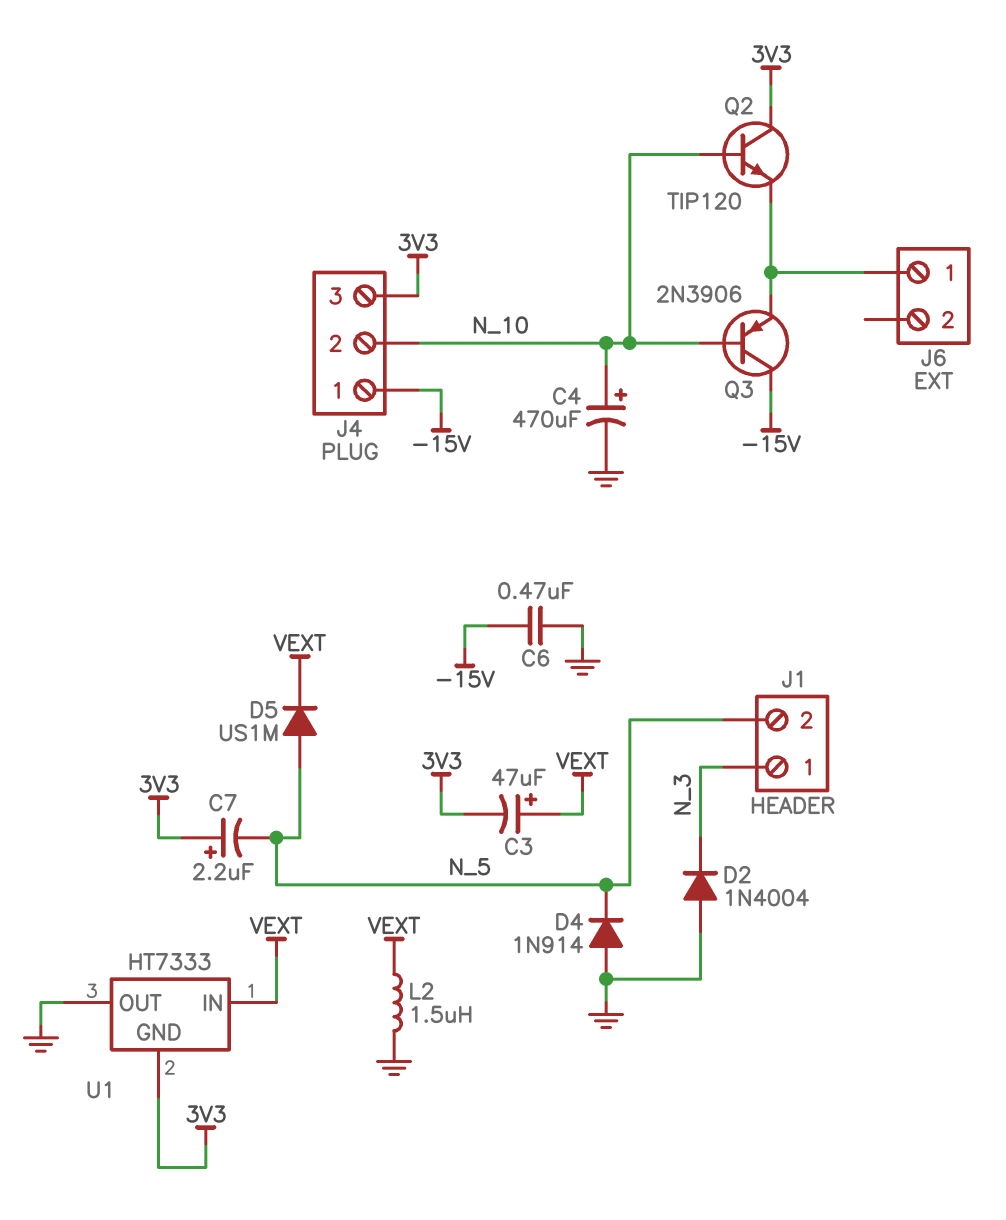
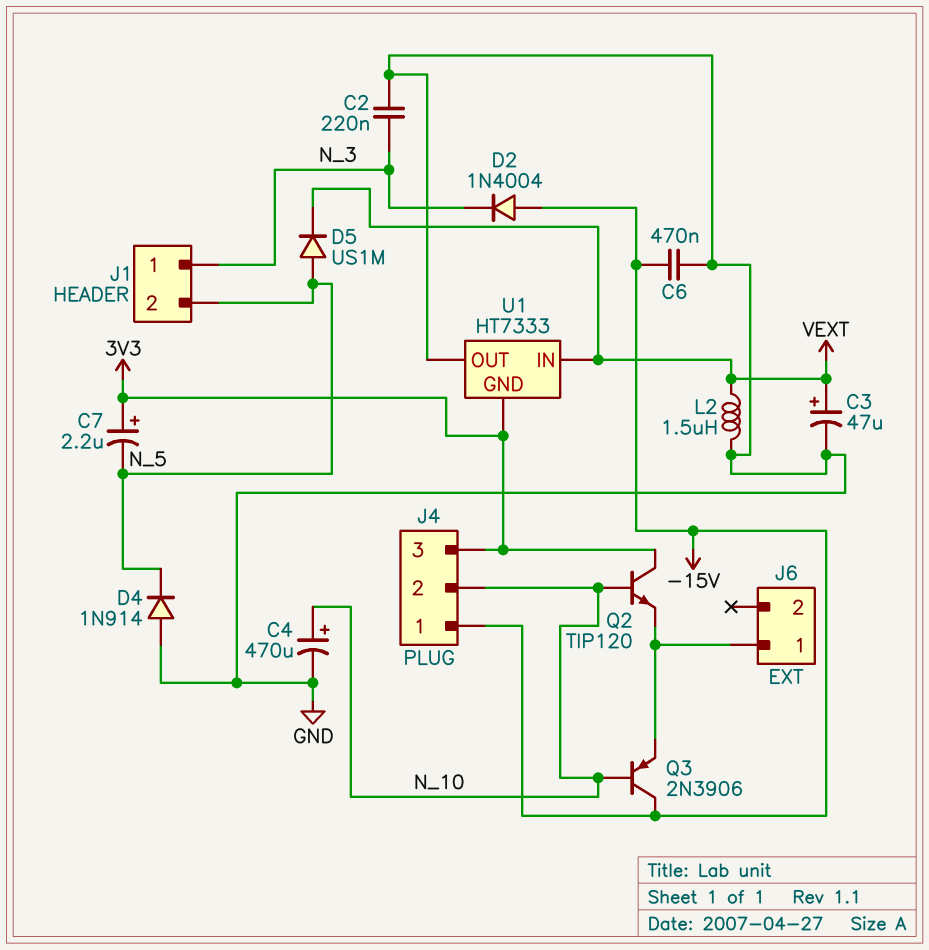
C2: none -> 220nF (GND, N_3)
C3: 47uF (plus VEXT, minus 3V3) -> 47uF (plus VEXT, minus GND)
D2: diode 1N4004 (A GND, K N_3) -> diode 1N4004 (A -15V, K N_3)

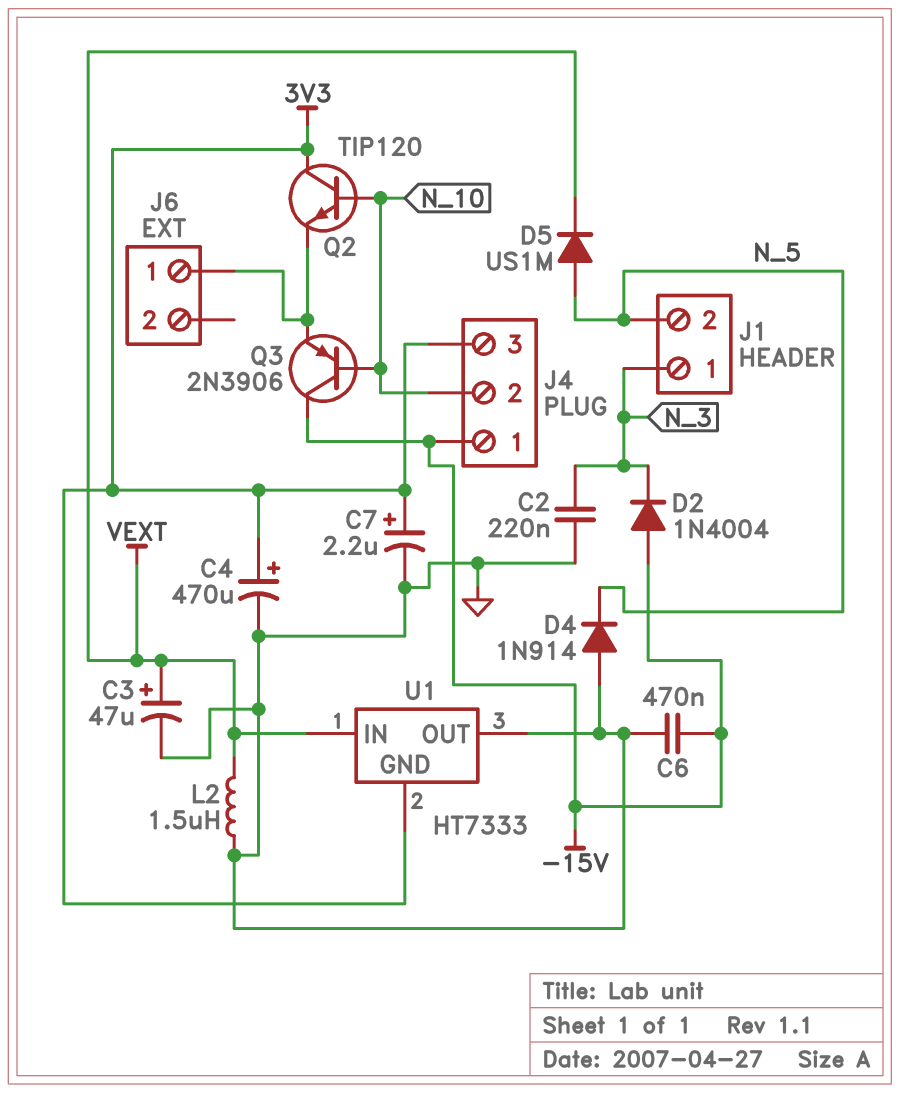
C4: 470uF (plus N_10, minus GND) -> 470uF (plus 3V3, minus GND)
C7: 2.2uF (plus 3V3, minus N_5) -> 2.2uF (plus 3V3, minus GND)

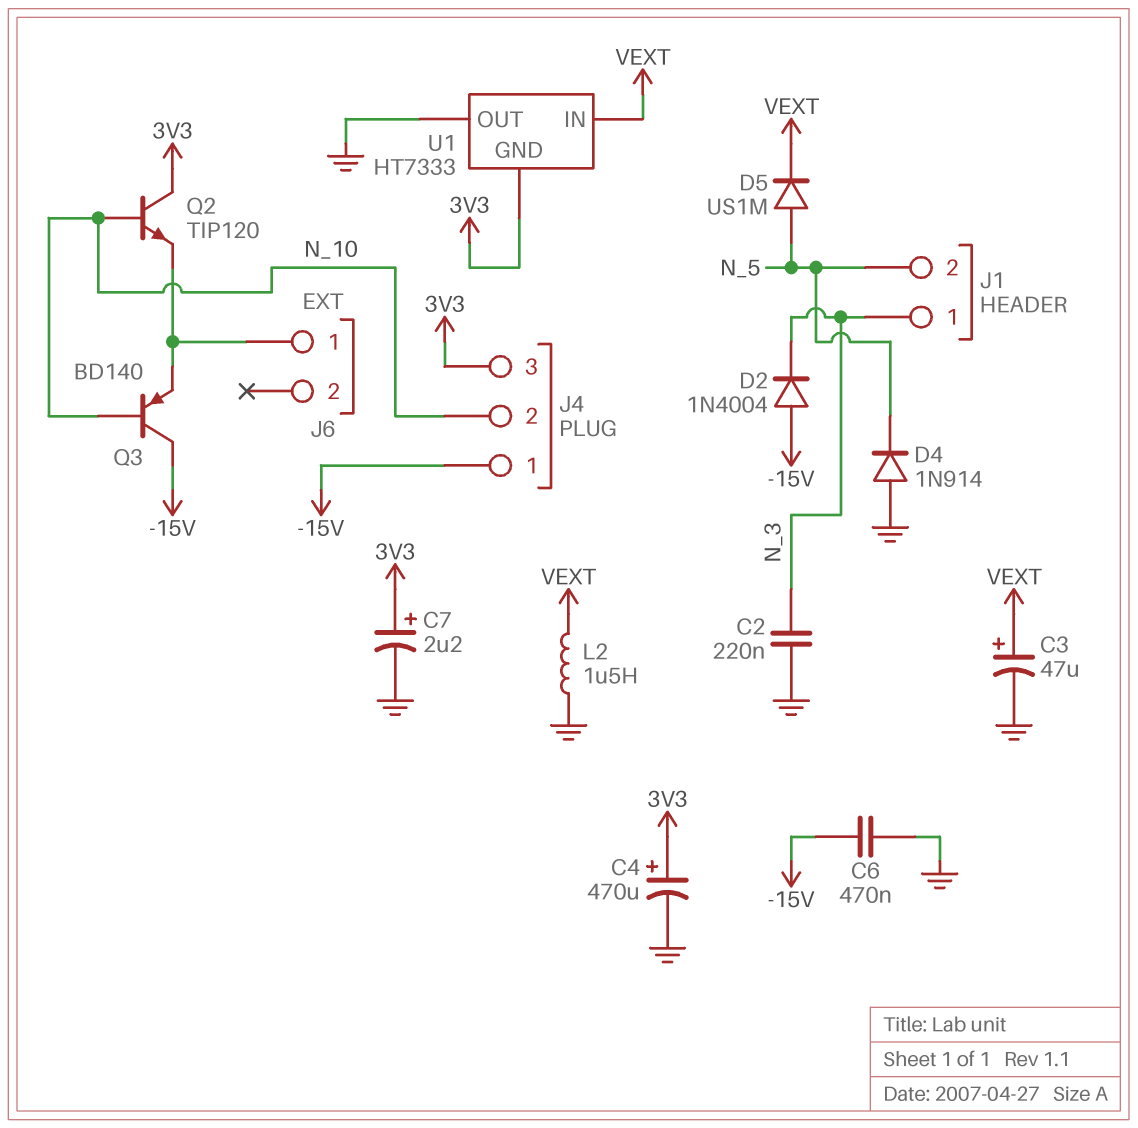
Q3: PNP 2N3906 (B N_10, C -15V, E J6/1) -> PNP BD140 (B N_10, C -15V, E J6/1)

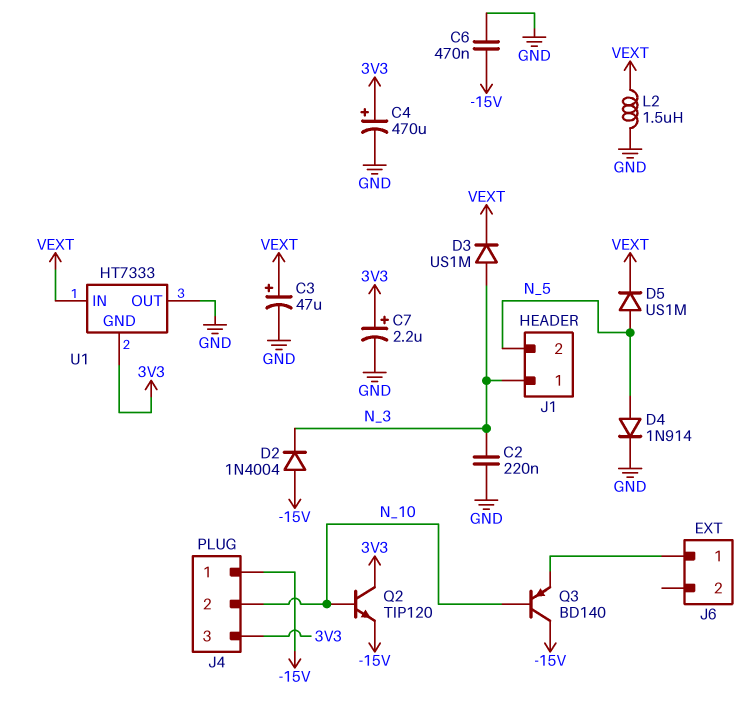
D3: none -> diode US1M (A N_3, K VEXT)
D4: diode 1N914 (A GND, K N_5) -> diode 1N914 (A N_5, K GND)
Q2: NPN TIP120 (B N_10, C 3V3, E J6/1) -> NPN TIP120 (B N_10, C 3V3, E -15V)

